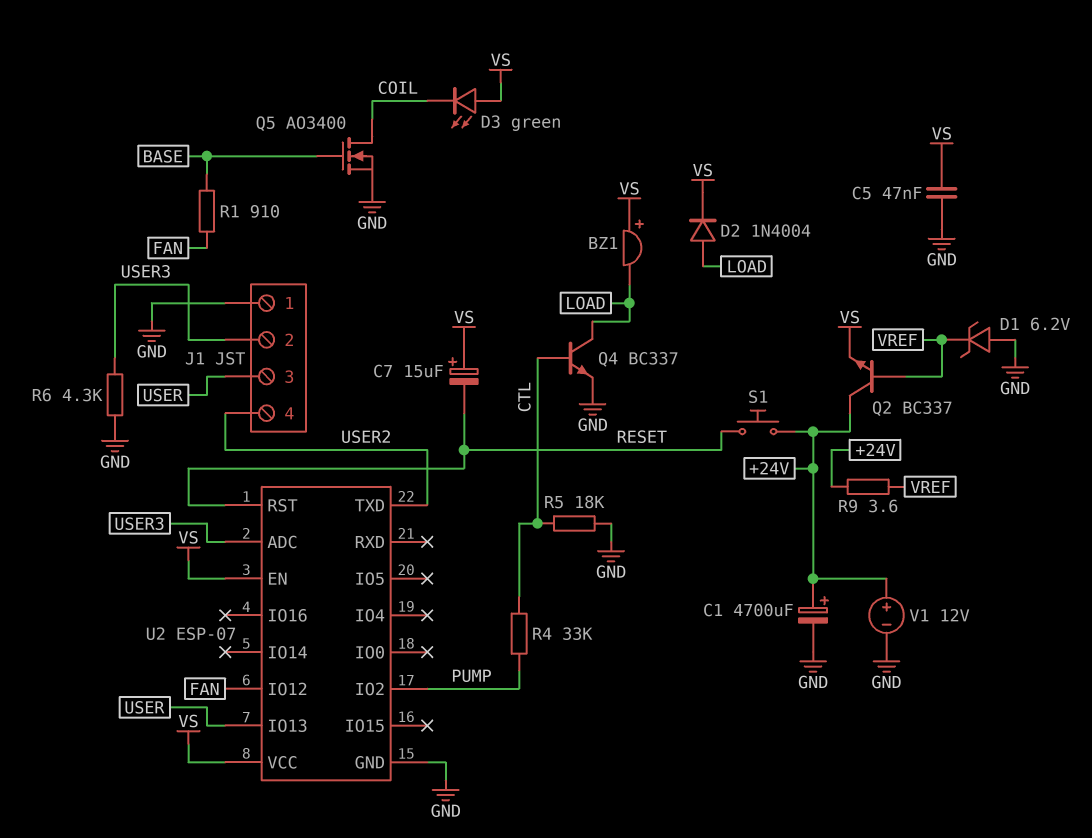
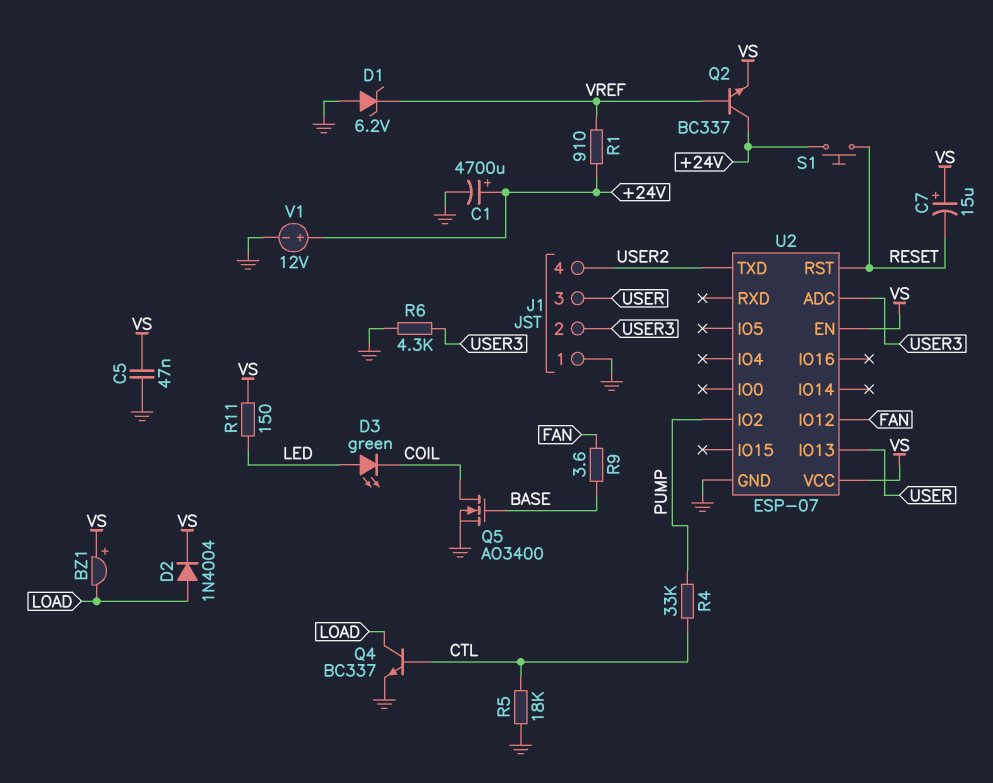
D3: LED green (A VS, K COIL) -> LED green (A LED, K COIL)
R1: 910 (BASE, FAN) -> 910 (+24V, VREF)
R9: 3.6 (+24V, VREF) -> 3.6 (BASE, FAN)
R11: none -> 150 (LED, VS)

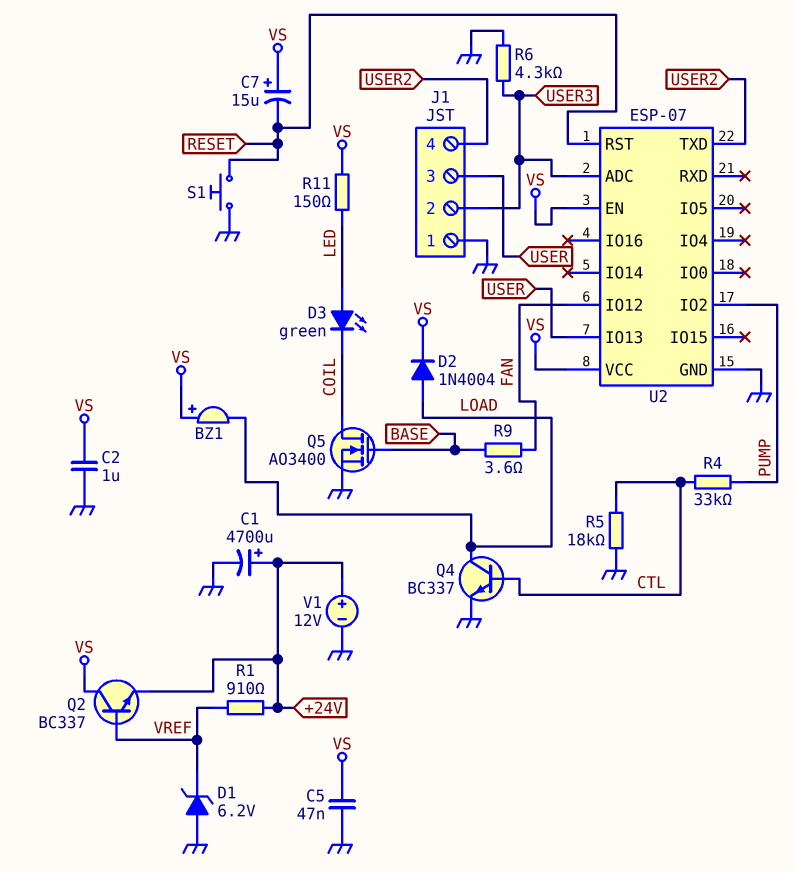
C2: none -> 1uF (GND, VS)
Q2: NPN BC337 (B VREF, C +24V, E VS) -> NPN BC337 (B VREF, C VS, E +24V)
S1: button (+24V, RESET) -> button (GND, RESET)

